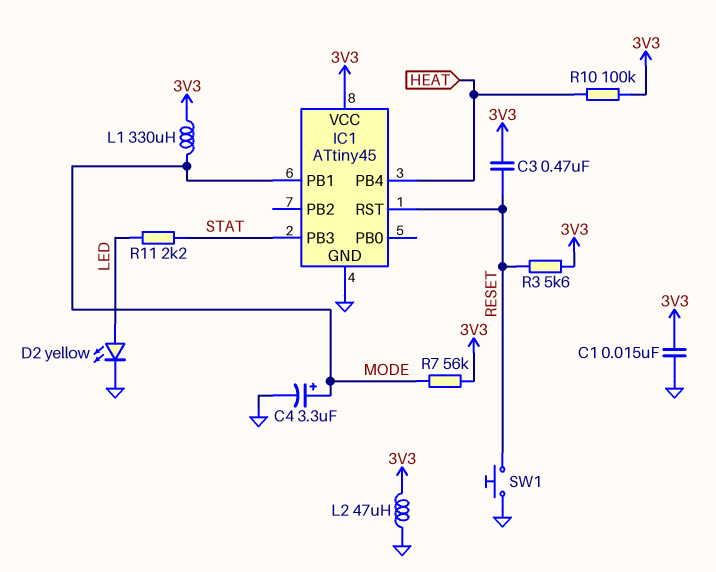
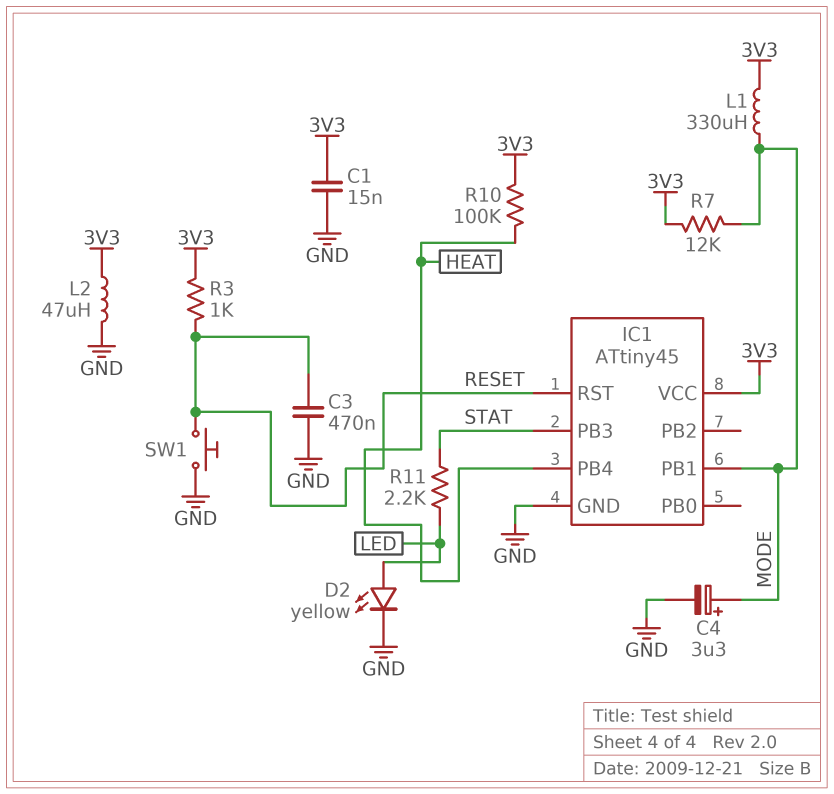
C3: 470nF (3V3, RESET) -> 470nF (GND, RESET)
R3: 5.6k (3V3, RESET) -> 1k (3V3, RESET)
R7: 56k (3V3, MODE) -> 12k (3V3, MODE)

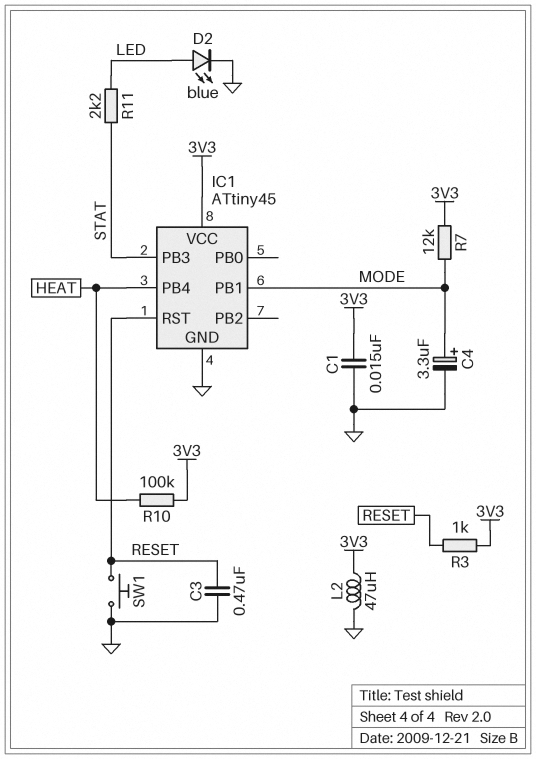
D2: LED yellow (A LED, K GND) -> LED blue (A LED, K GND)
L1: 330uH (3V3, MODE) -> none

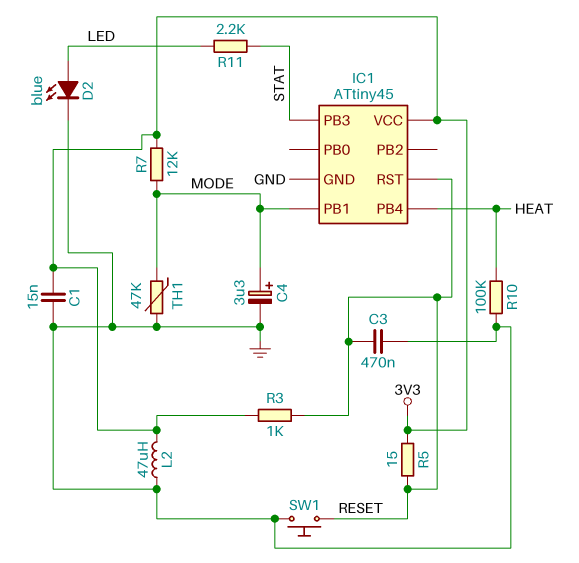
R5: none -> 15 (3V3, RESET)
R10: 100k (3V3, HEAT) -> 100k (GND, HEAT)
TH1: none -> 47k (GND, MODE)

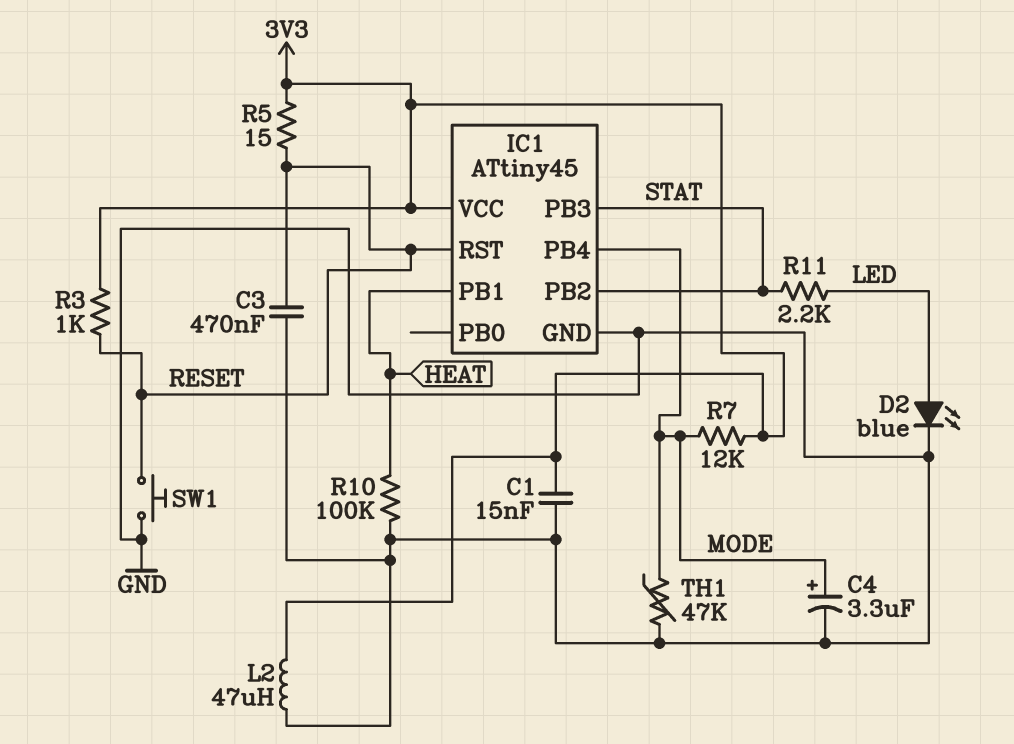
IC1 pin PB1: MODE -> HEAT
IC1 pin PB2: none -> STAT
IC1 pin PB4: HEAT -> MODE

